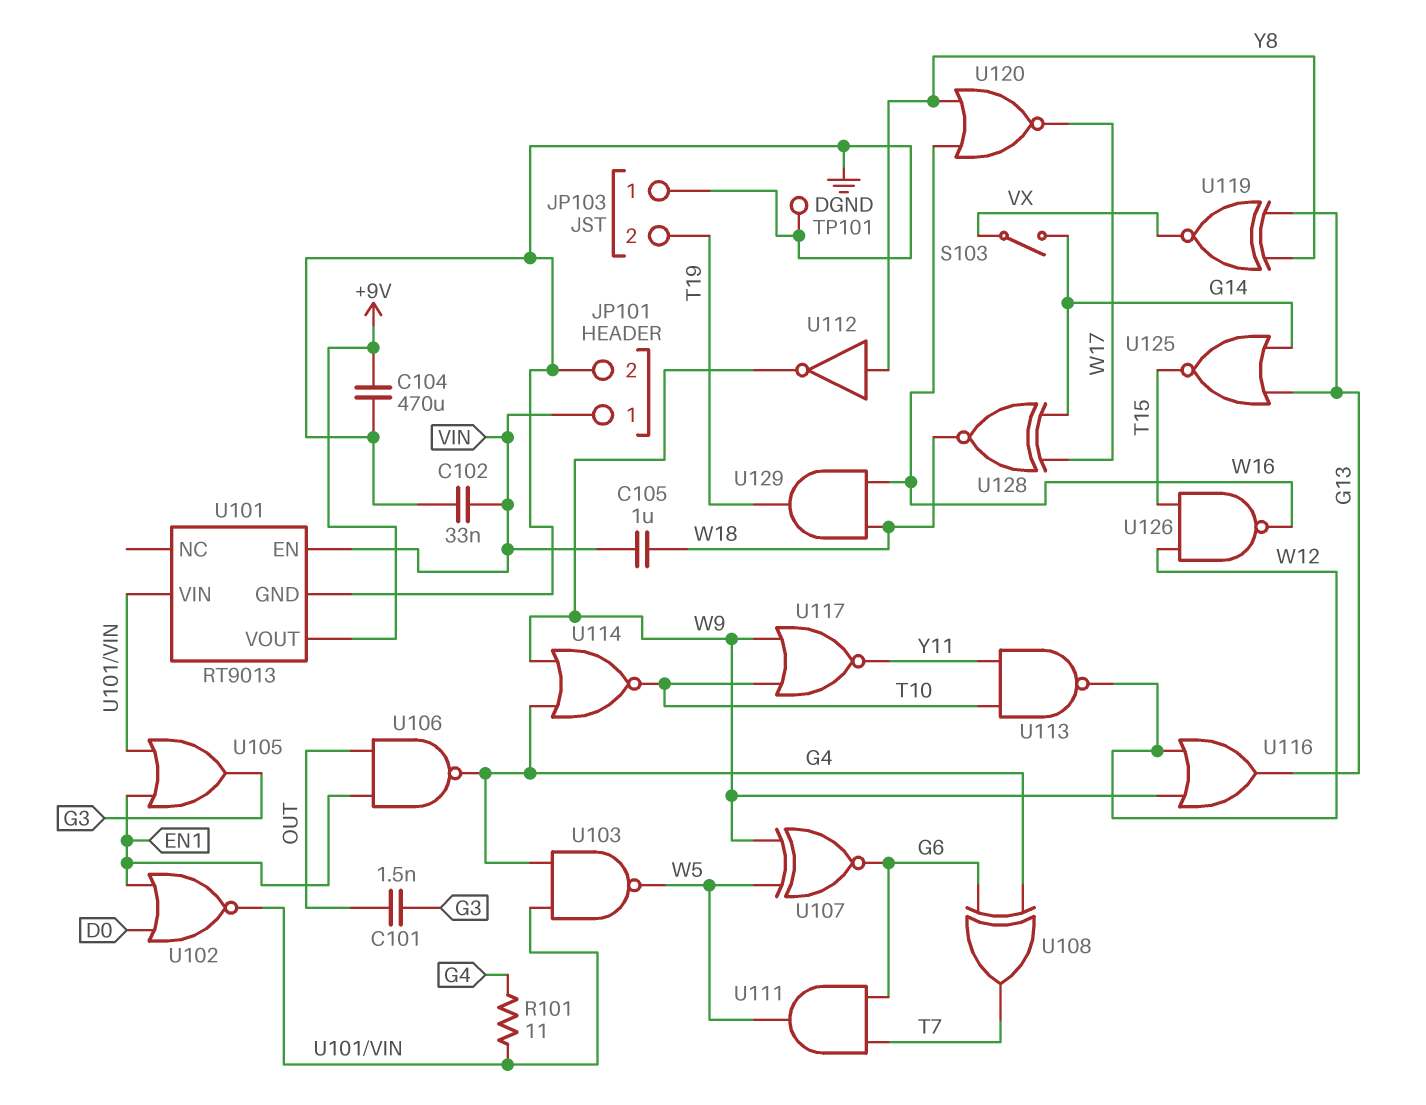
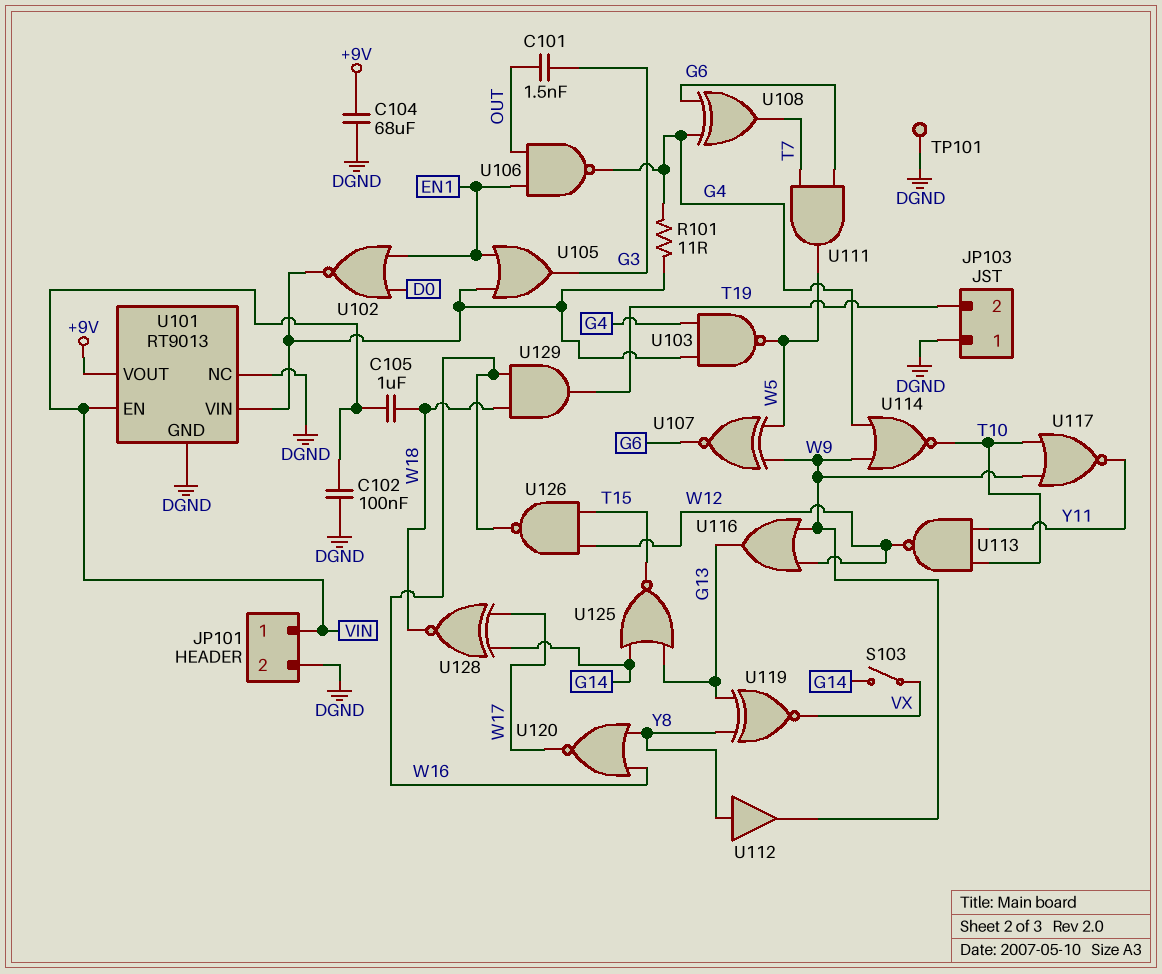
C102: 33nF (DGND, VIN) -> 100nF (DGND, VIN)
C104: 470uF (+9V, DGND) -> 68uF (+9V, DGND)
U101 pin NC: none -> DGND
U112: NOT (in Y8, out W9) -> buffer (in Y8, out W9)

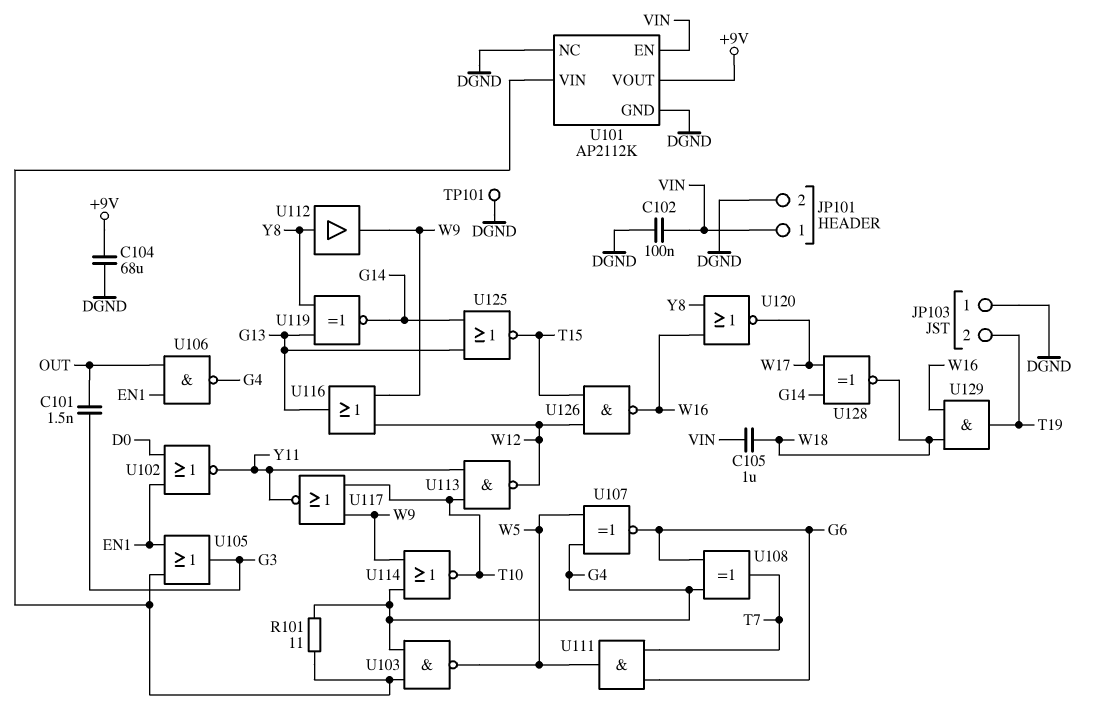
S103: switch (G14, VX) -> none
U101: RT9013 -> AP2112K
U102: NOR (in D0, in EN1, out U101/VIN) -> NOR (in D0, in EN1, out Y11)
U107: XNOR (in W5, in W9, out G6) -> XNOR (in G4, in W5, out G6)
U119: XNOR (in G13, in Y8, out VX) -> XNOR (in G13, in Y8, out G14)

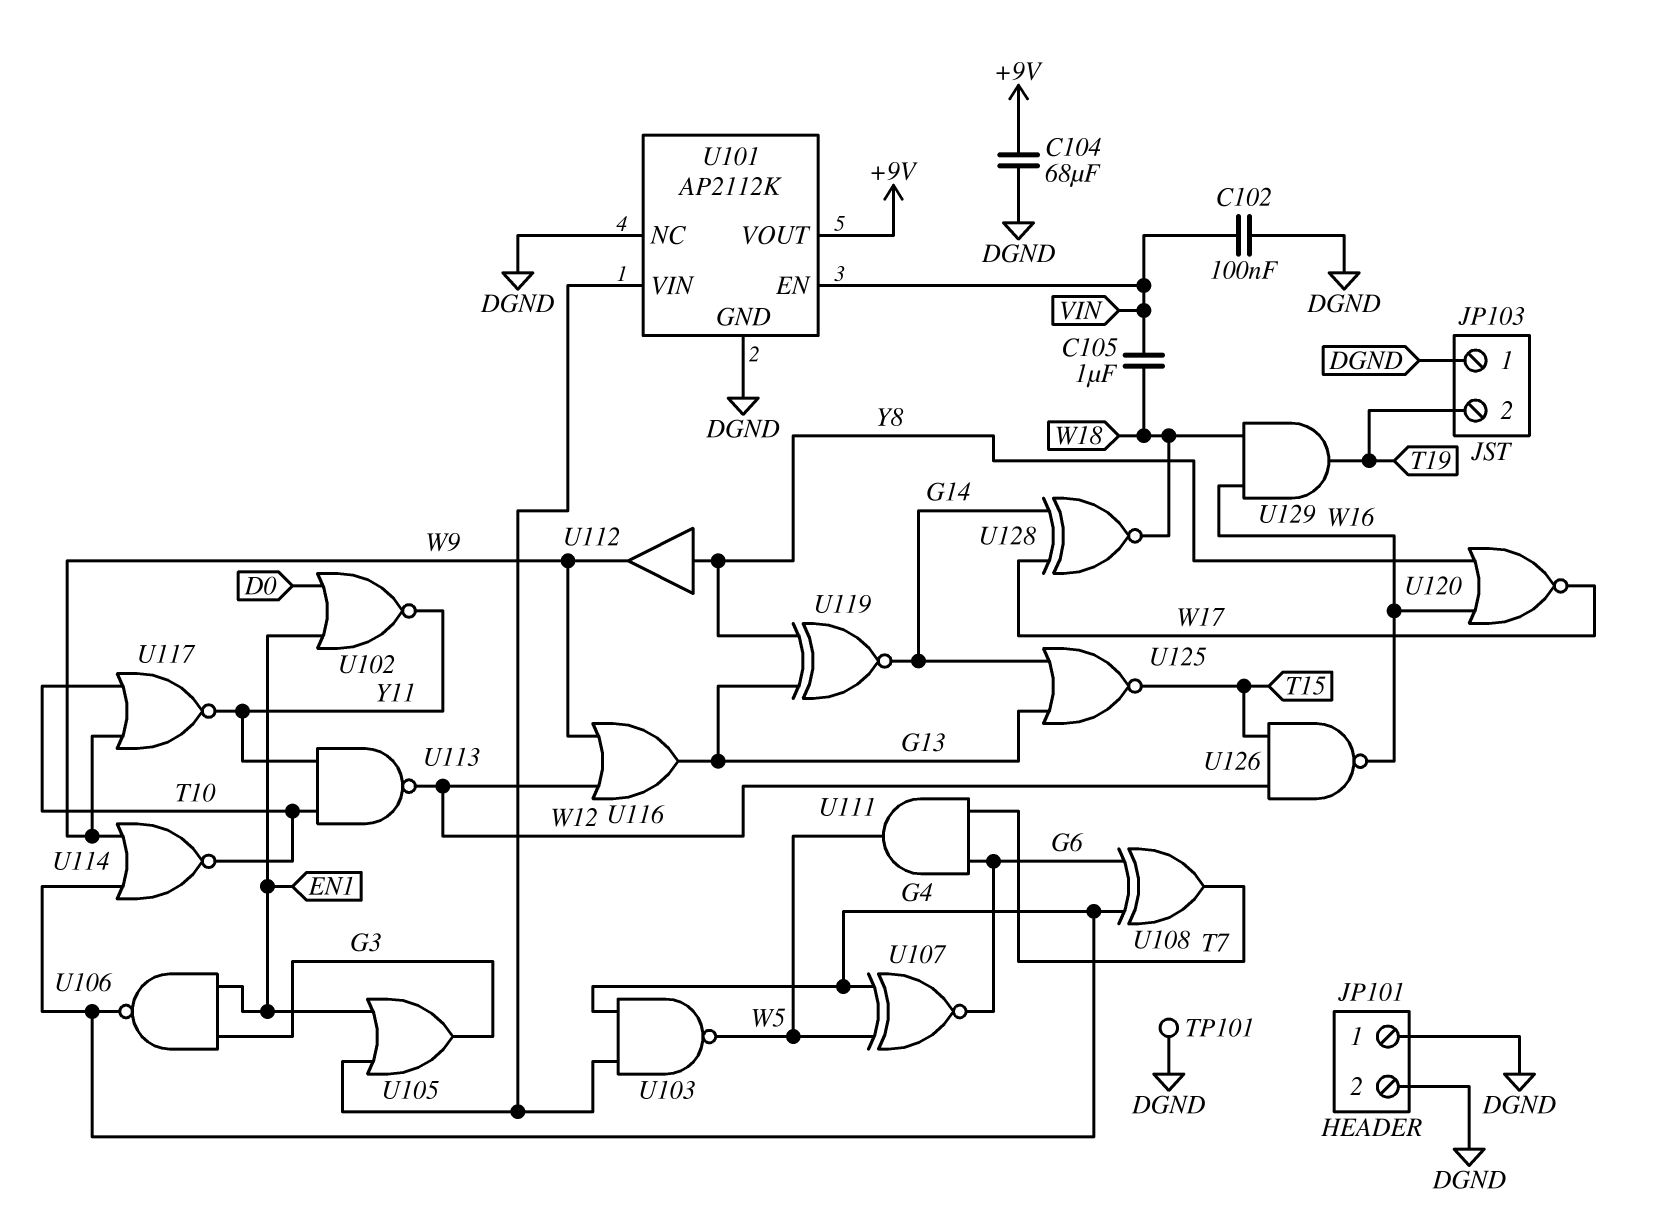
C101: 1.5nF (G3, OUT) -> none
JP101 pin 1: VIN -> DGND
R101: 11 (G4, U101/VIN) -> none
U106: NAND (in EN1, in OUT, out G4) -> NAND (in EN1, in G3, out G4)

